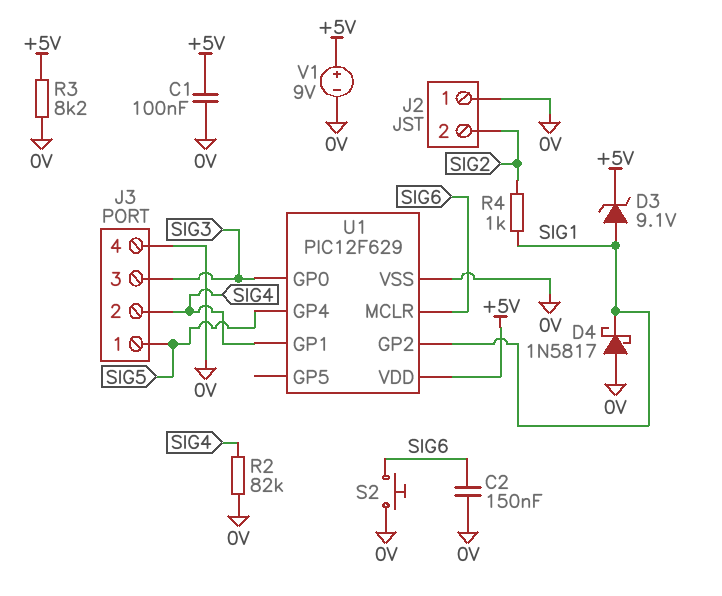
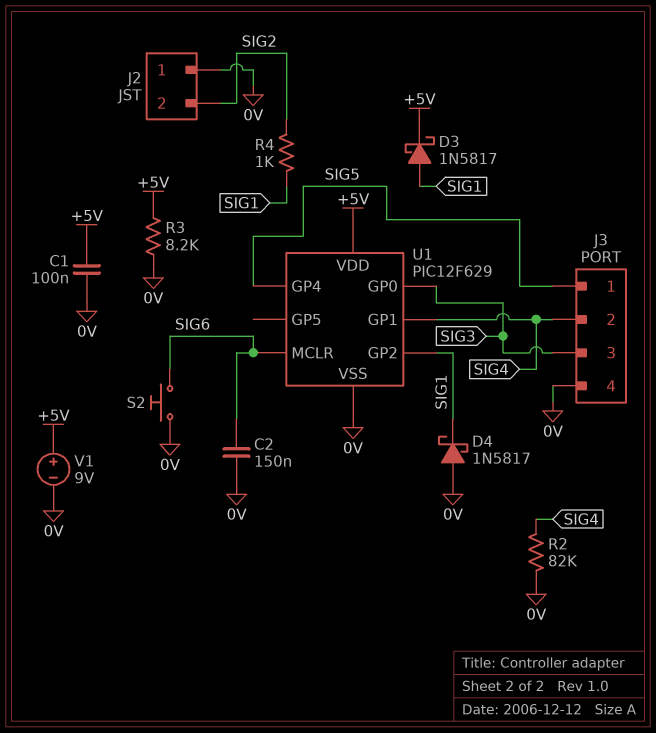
D3: zener 9.1V (A SIG1, K +5V) -> schottky 1N5817 (A SIG1, K +5V)

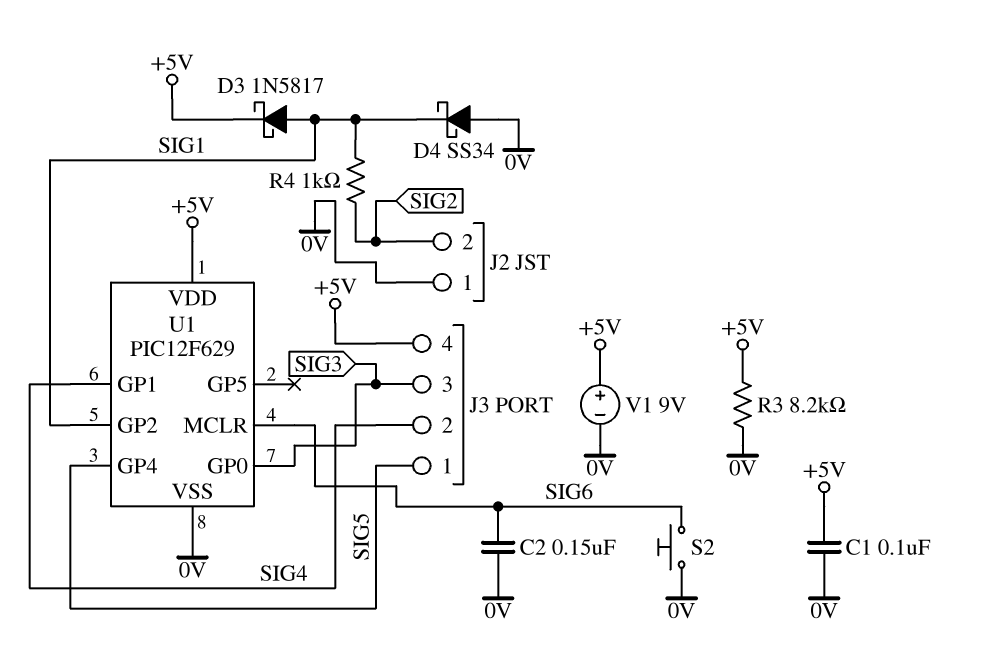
D4: schottky 1N5817 (A 0V, K SIG1) -> schottky SS34 (A 0V, K SIG1)
J3 pin 4: 0V -> +5V
R2: 82k (0V, SIG4) -> none

